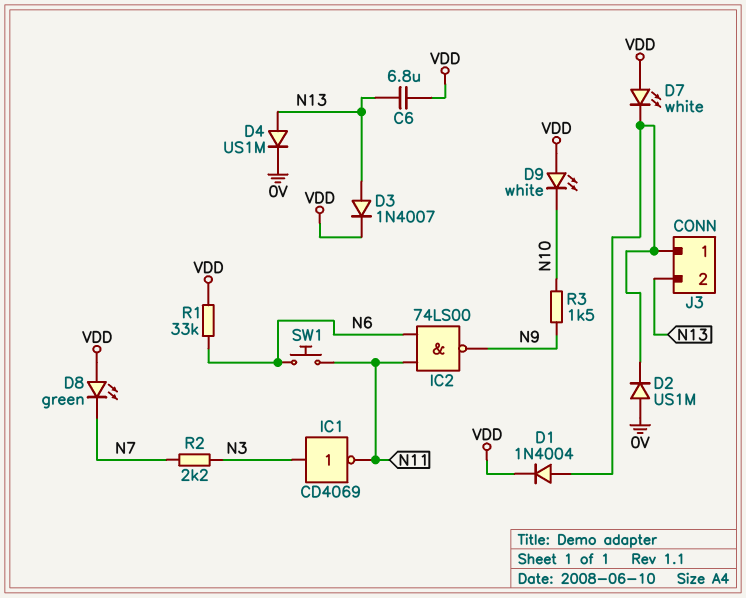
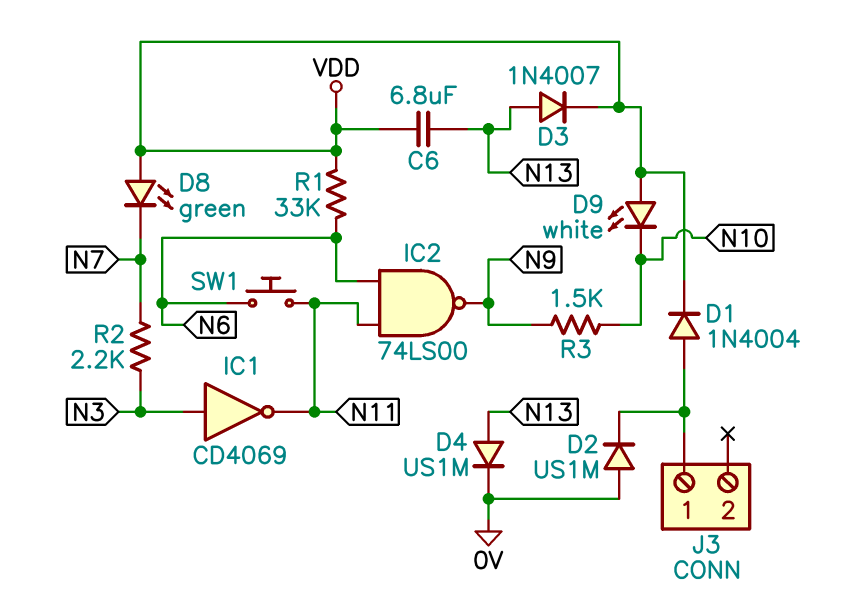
D7: LED white (A VDD, K J3/1) -> none
J3 pin 2: N13 -> none

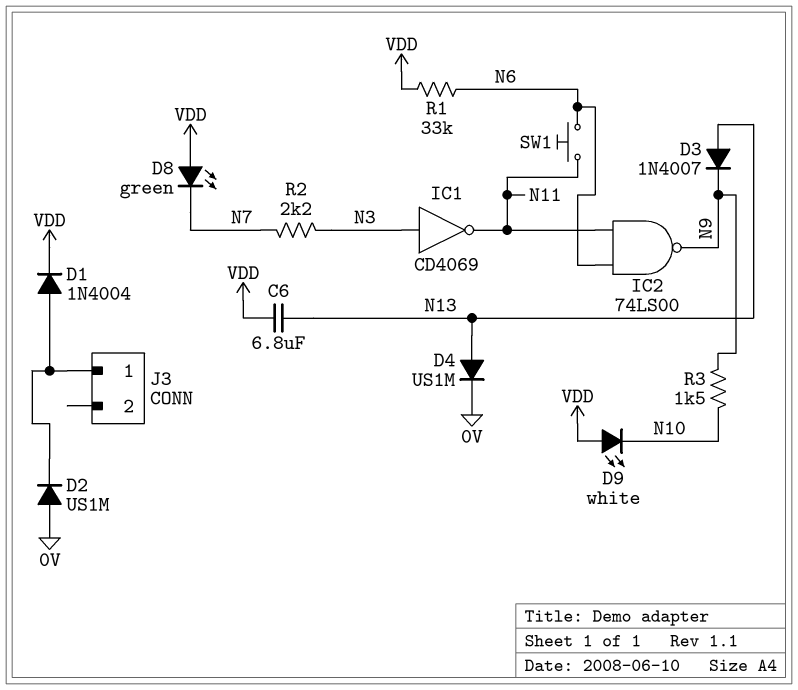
D3: diode 1N4007 (A N13, K VDD) -> diode 1N4007 (A N13, K N9)

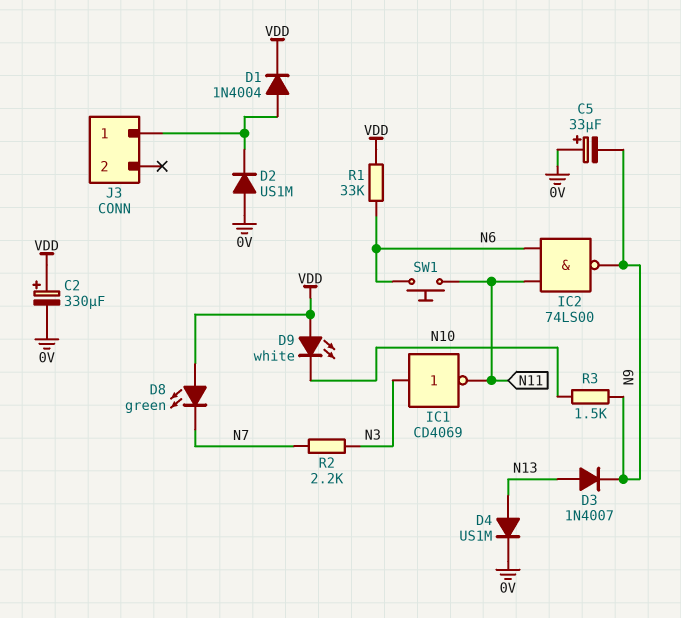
C2: none -> 330uF (plus VDD, minus 0V)
C5: none -> 33uF (plus 0V, minus N9)
C6: 6.8uF (N13, VDD) -> none

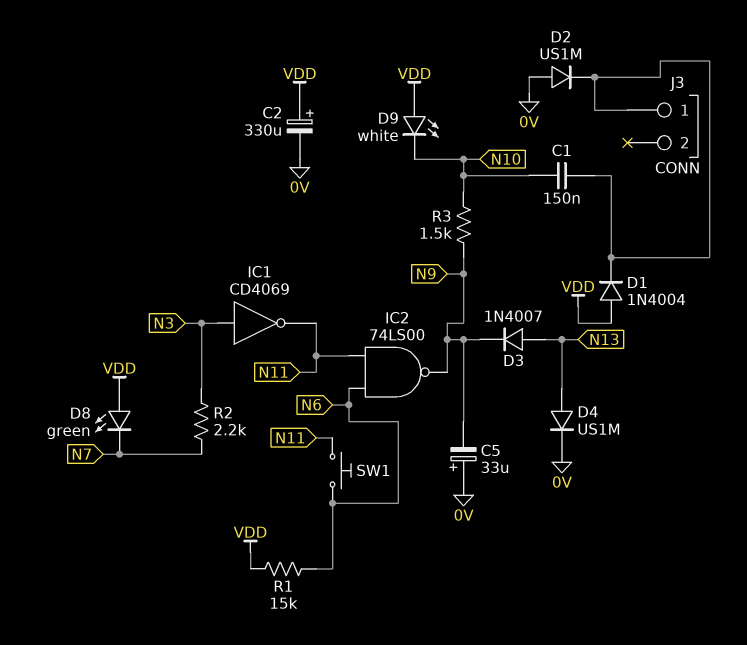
C1: none -> 150nF (J3/1, N10)
D1: diode 1N4004 (A J3/1, K VDD) -> diode 1N4004 (A VDD, K J3/1)
R1: 33k (N6, VDD) -> 15k (N6, VDD)

